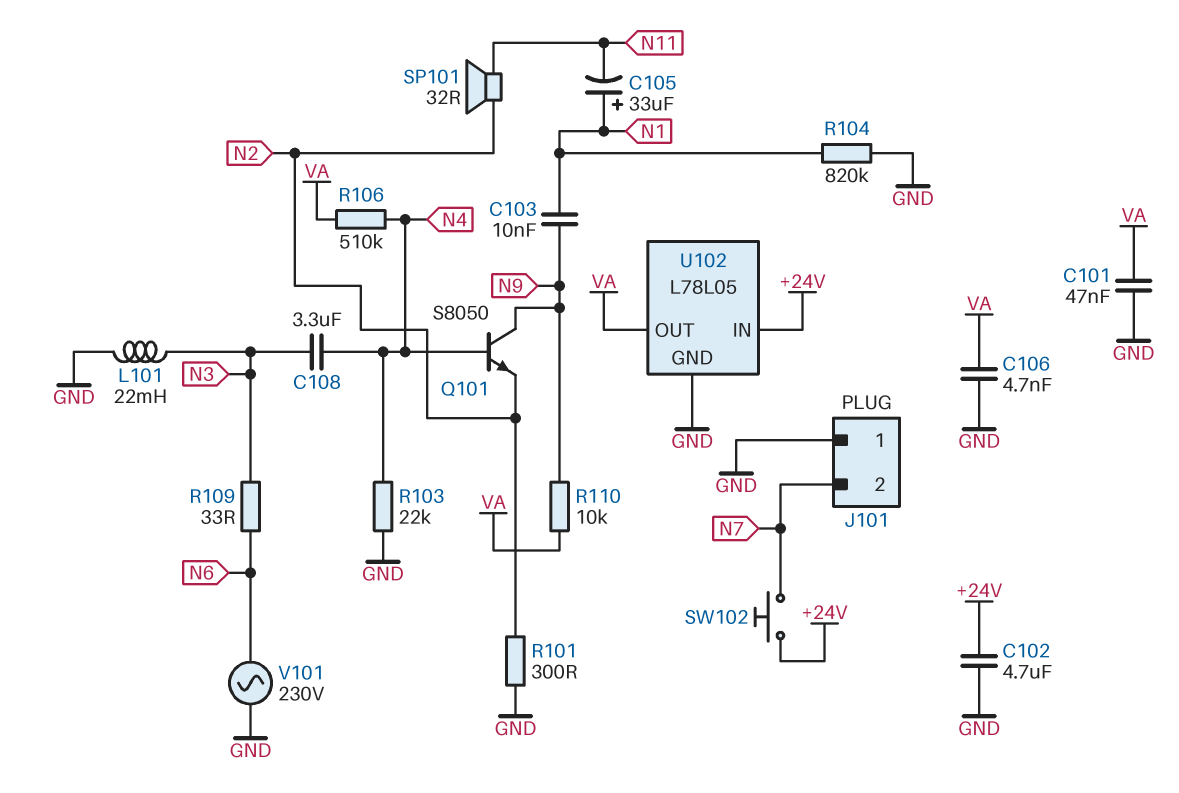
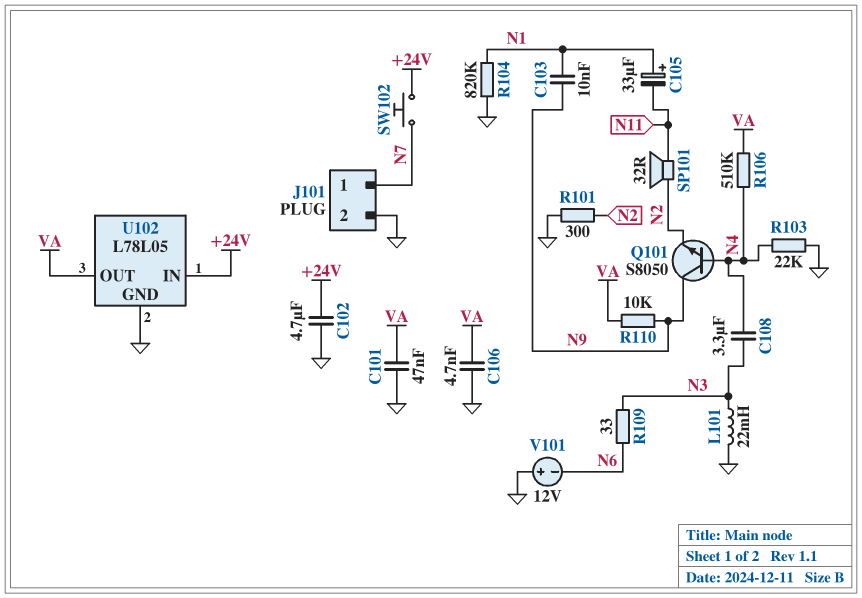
J101 pin 1: GND -> N7
J101 pin 2: N7 -> GND
V101: AC 230V (GND, N6) -> 12V (plus GND, minus N6)

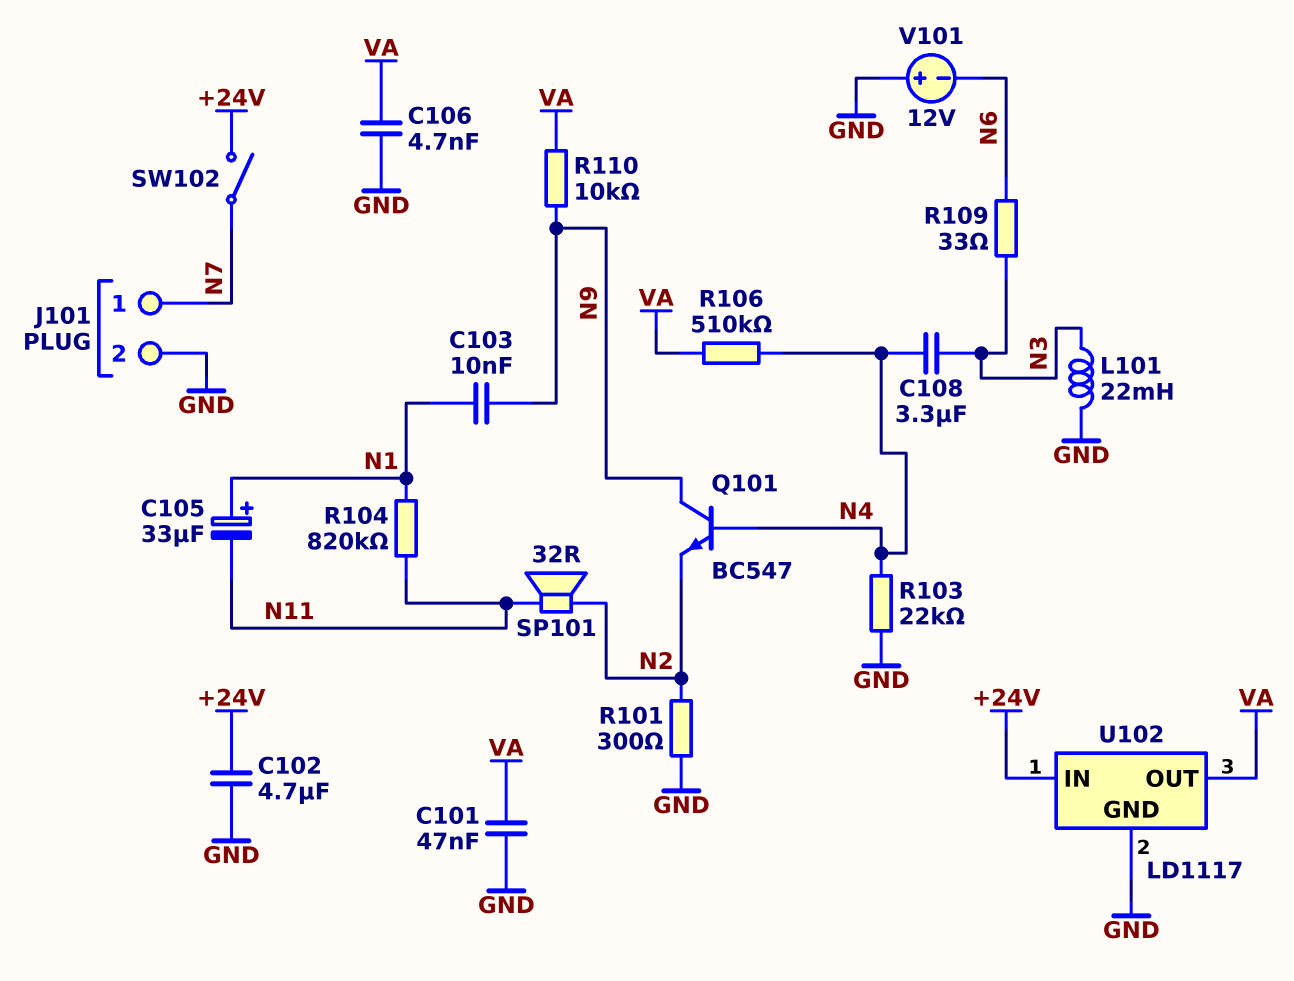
Q101: NPN S8050 (B N4, C N9, E N2) -> NPN BC547 (B N4, C N9, E N2)
R104: 820k (GND, N1) -> 820k (N1, N11)
SW102: button (+24V, N7) -> switch (+24V, N7)
U102: L78L05 -> LD1117

